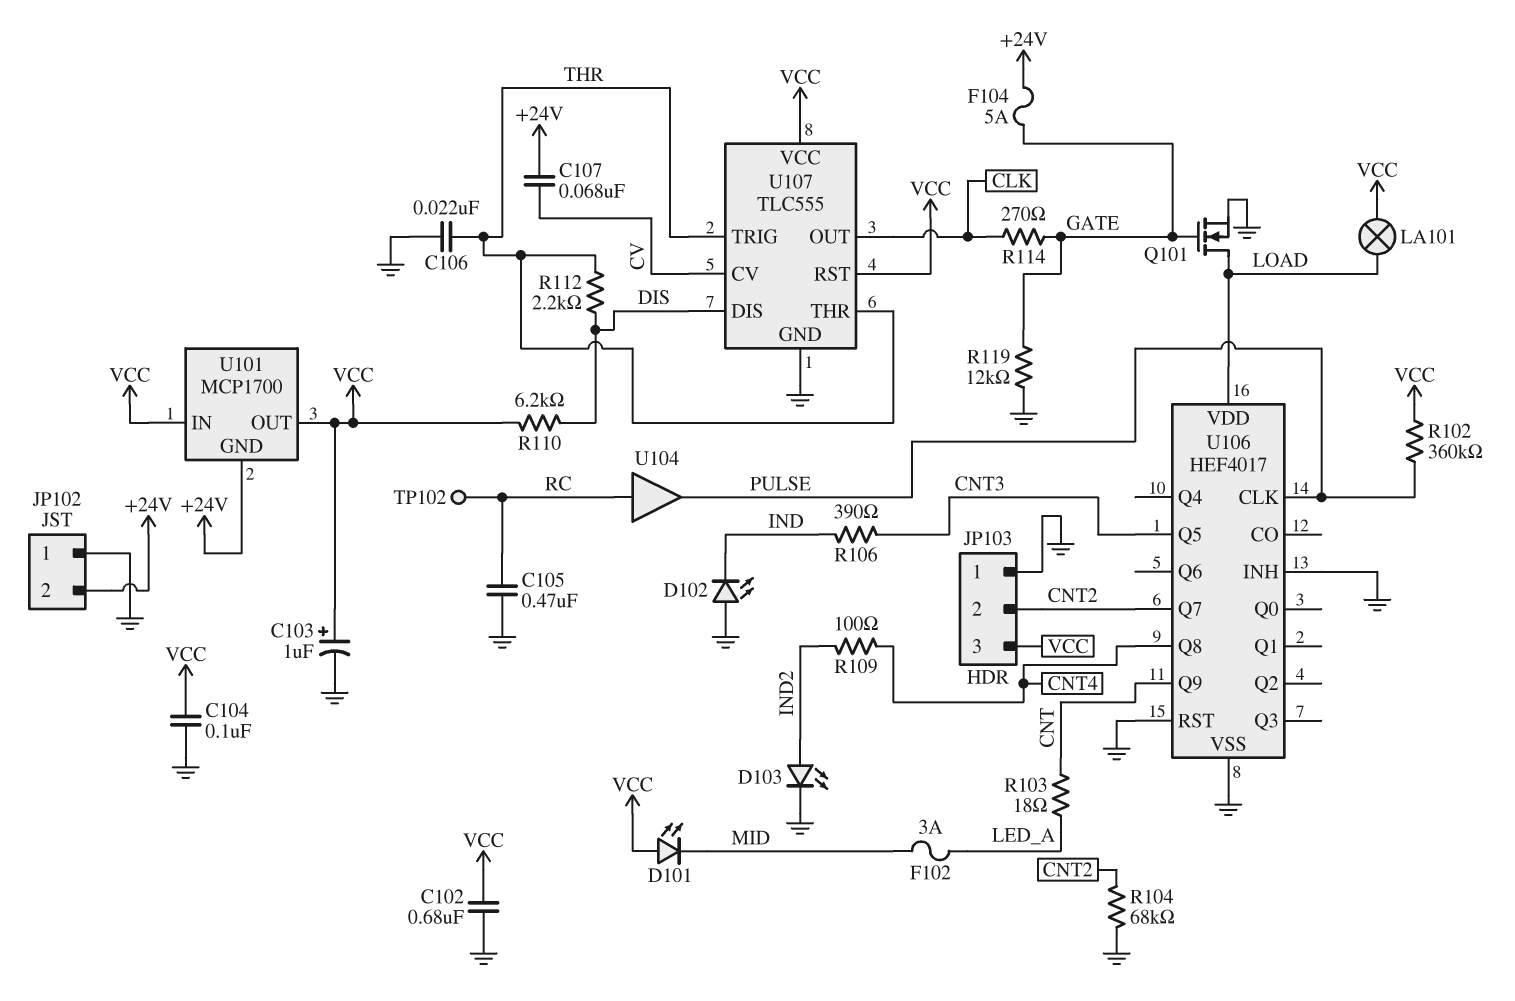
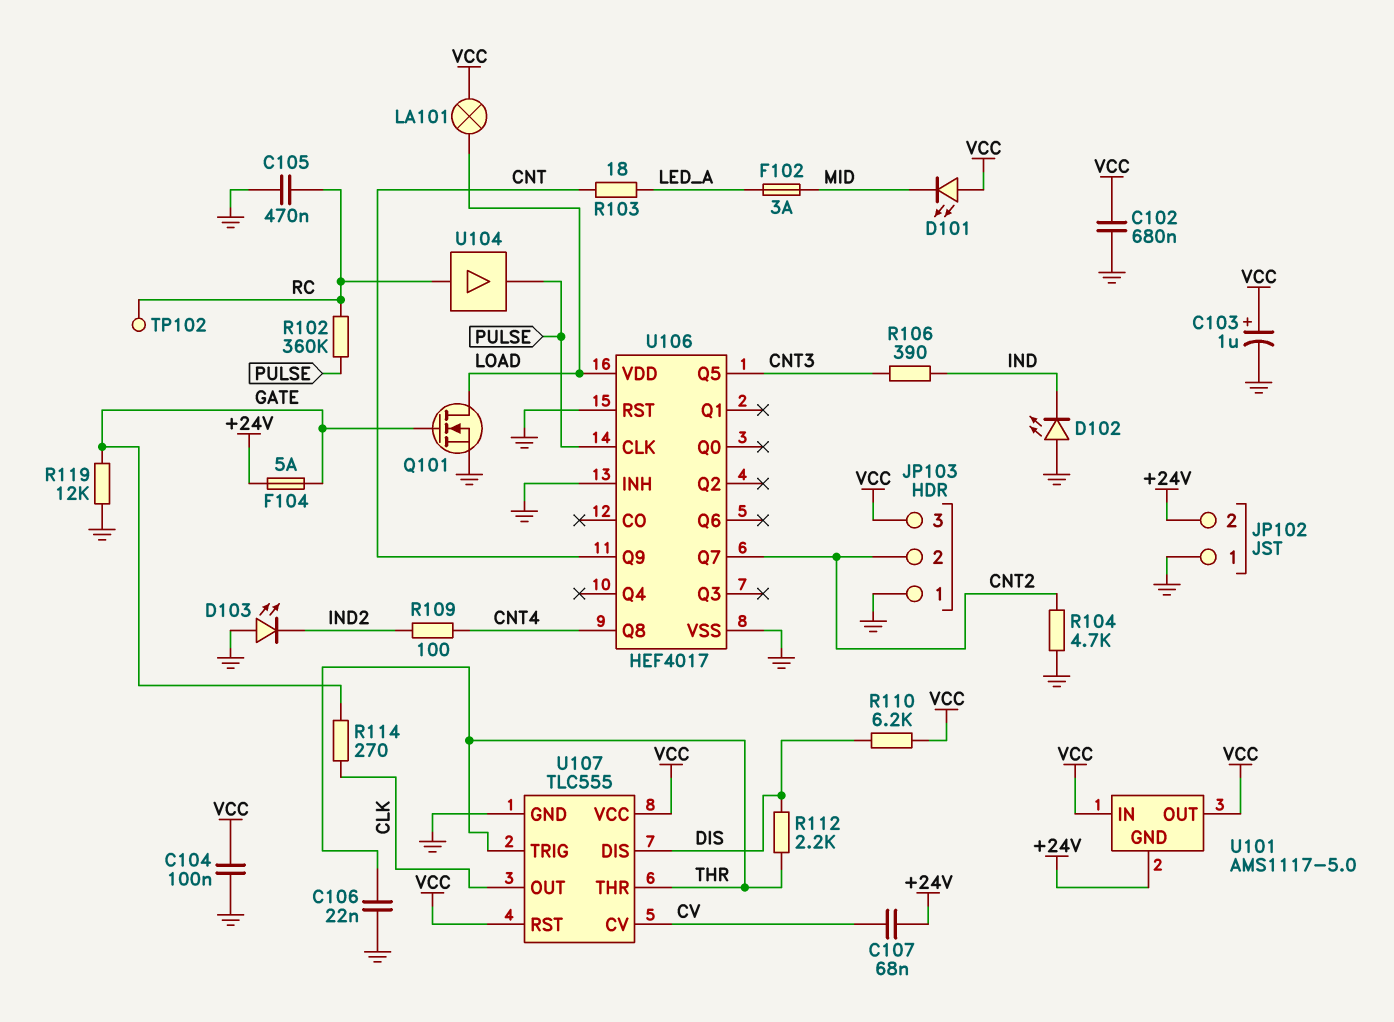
D103: LED (A IND2, K GND) -> LED (A GND, K IND2)
R102: 360k (PULSE, VCC) -> 360k (PULSE, RC)
R104: 68k (CNT2, GND) -> 4.7k (CNT2, GND)
U101: MCP1700 -> AMS1117-5.0

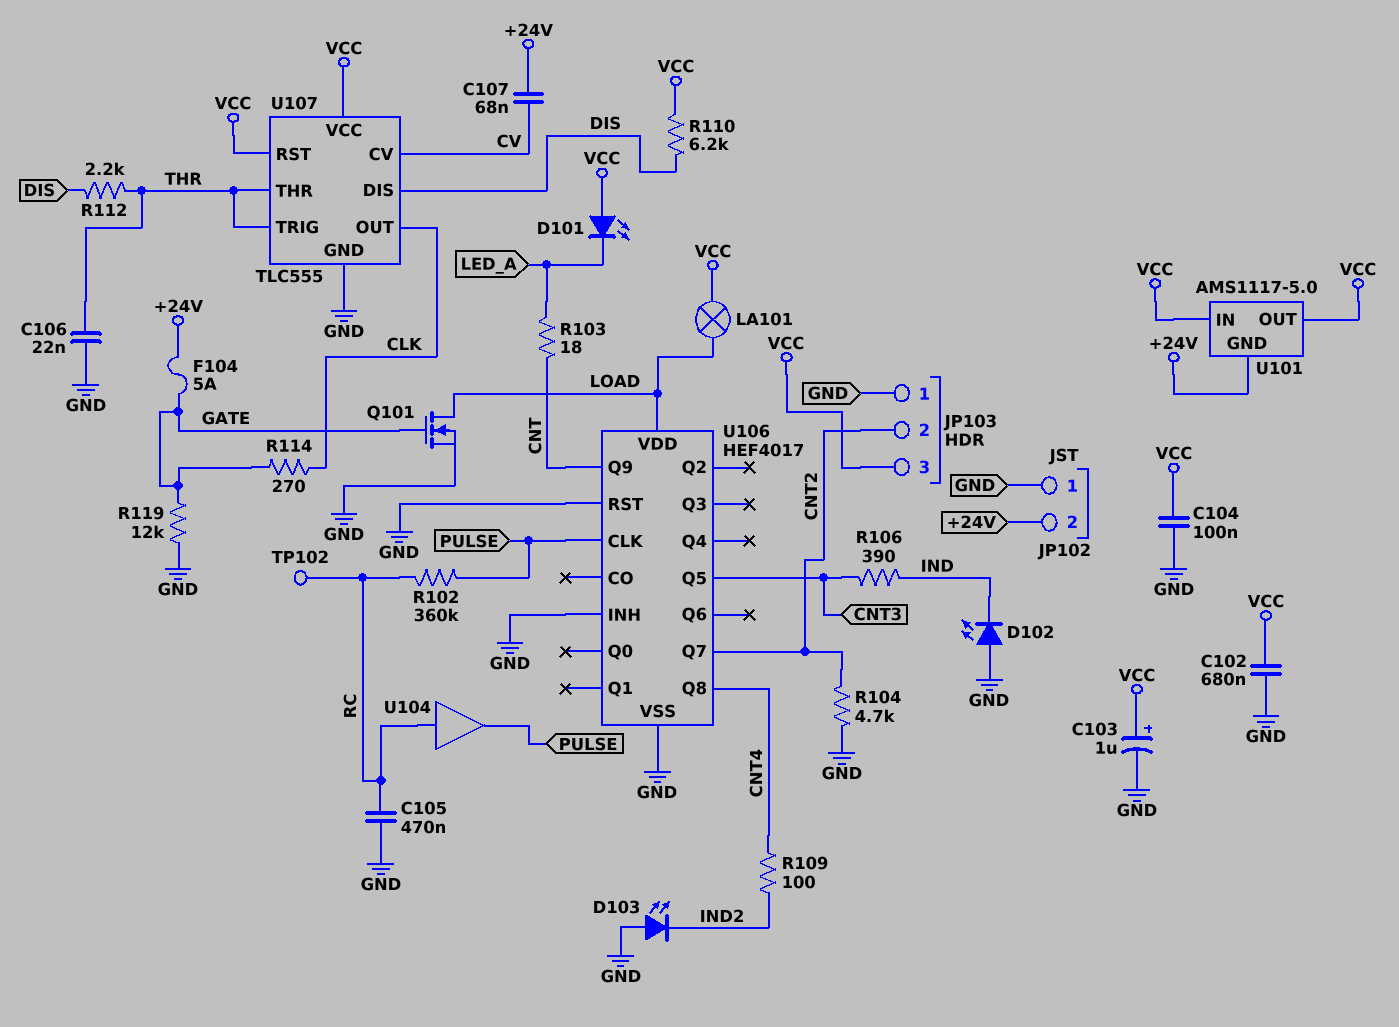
D101: LED (A VCC, K MID) -> LED (A VCC, K LED_A)
F102: 3A (LED_A, MID) -> none

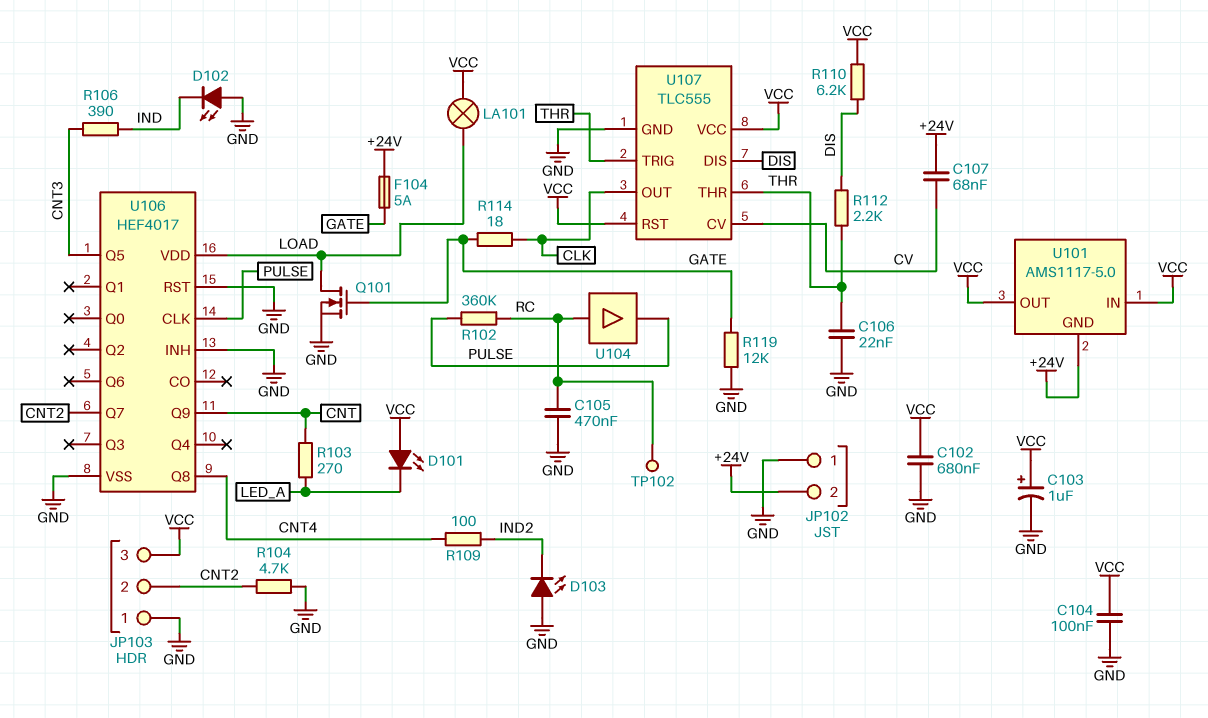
R103: 18 (CNT, LED_A) -> 270 (CNT, LED_A)
R114: 270 (CLK, GATE) -> 18 (CLK, GATE)

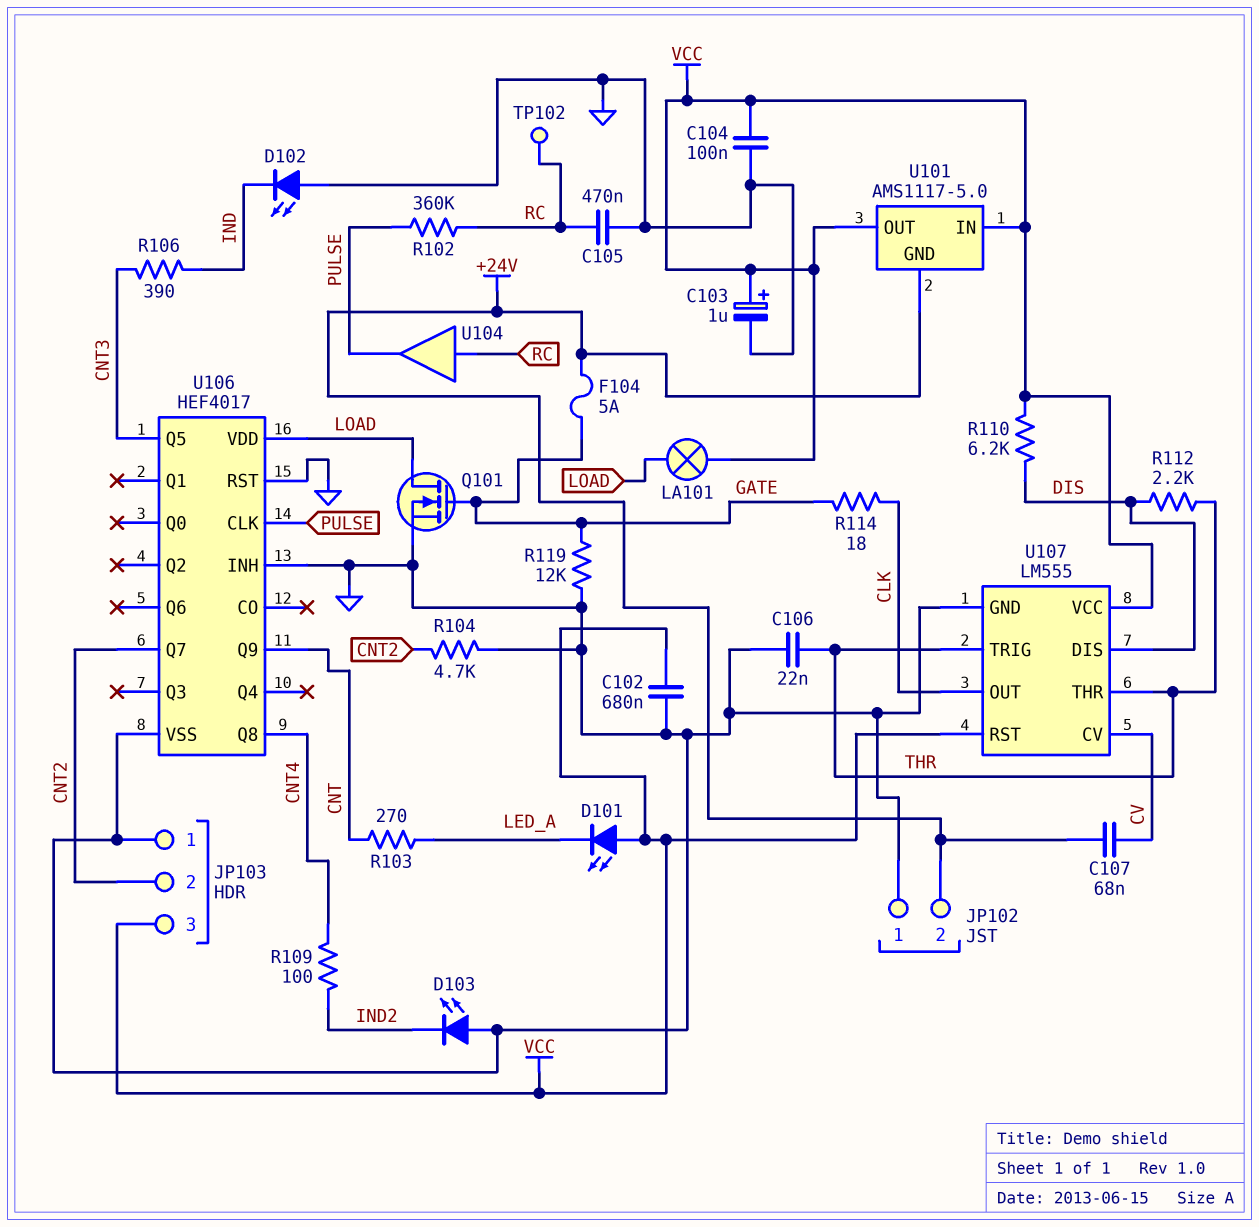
U107: TLC555 -> LM555

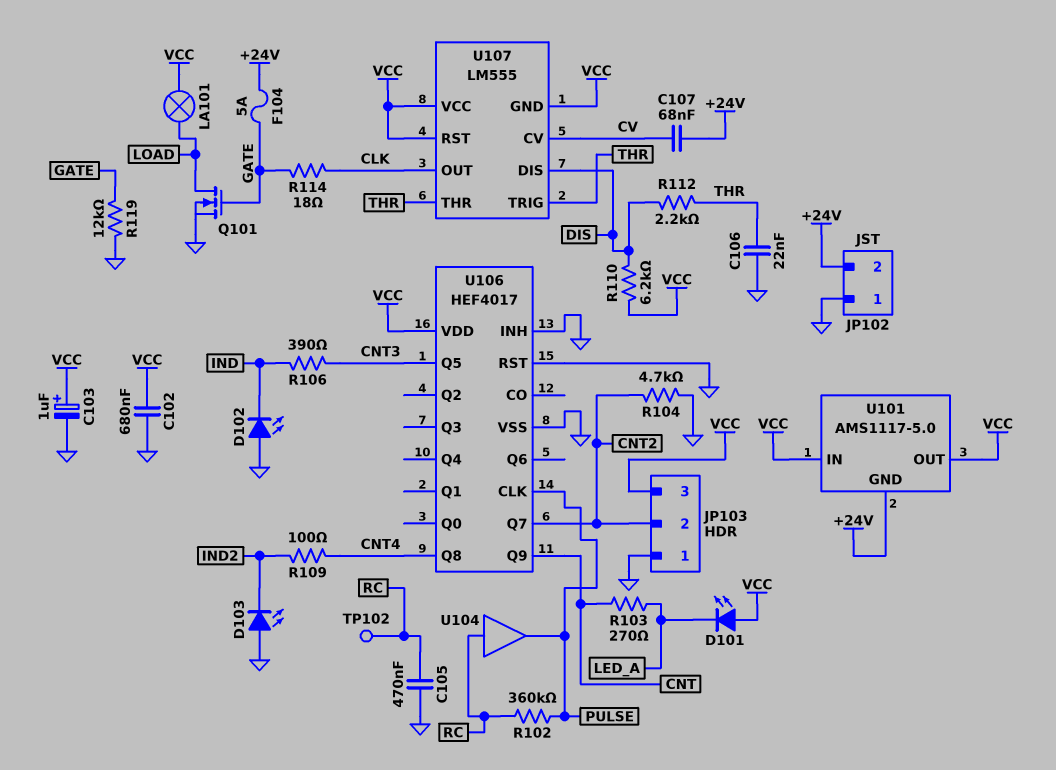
C104: 100nF (GND, VCC) -> none
U106 pin VDD: LOAD -> VCC
U107 pin GND: GND -> VCC

